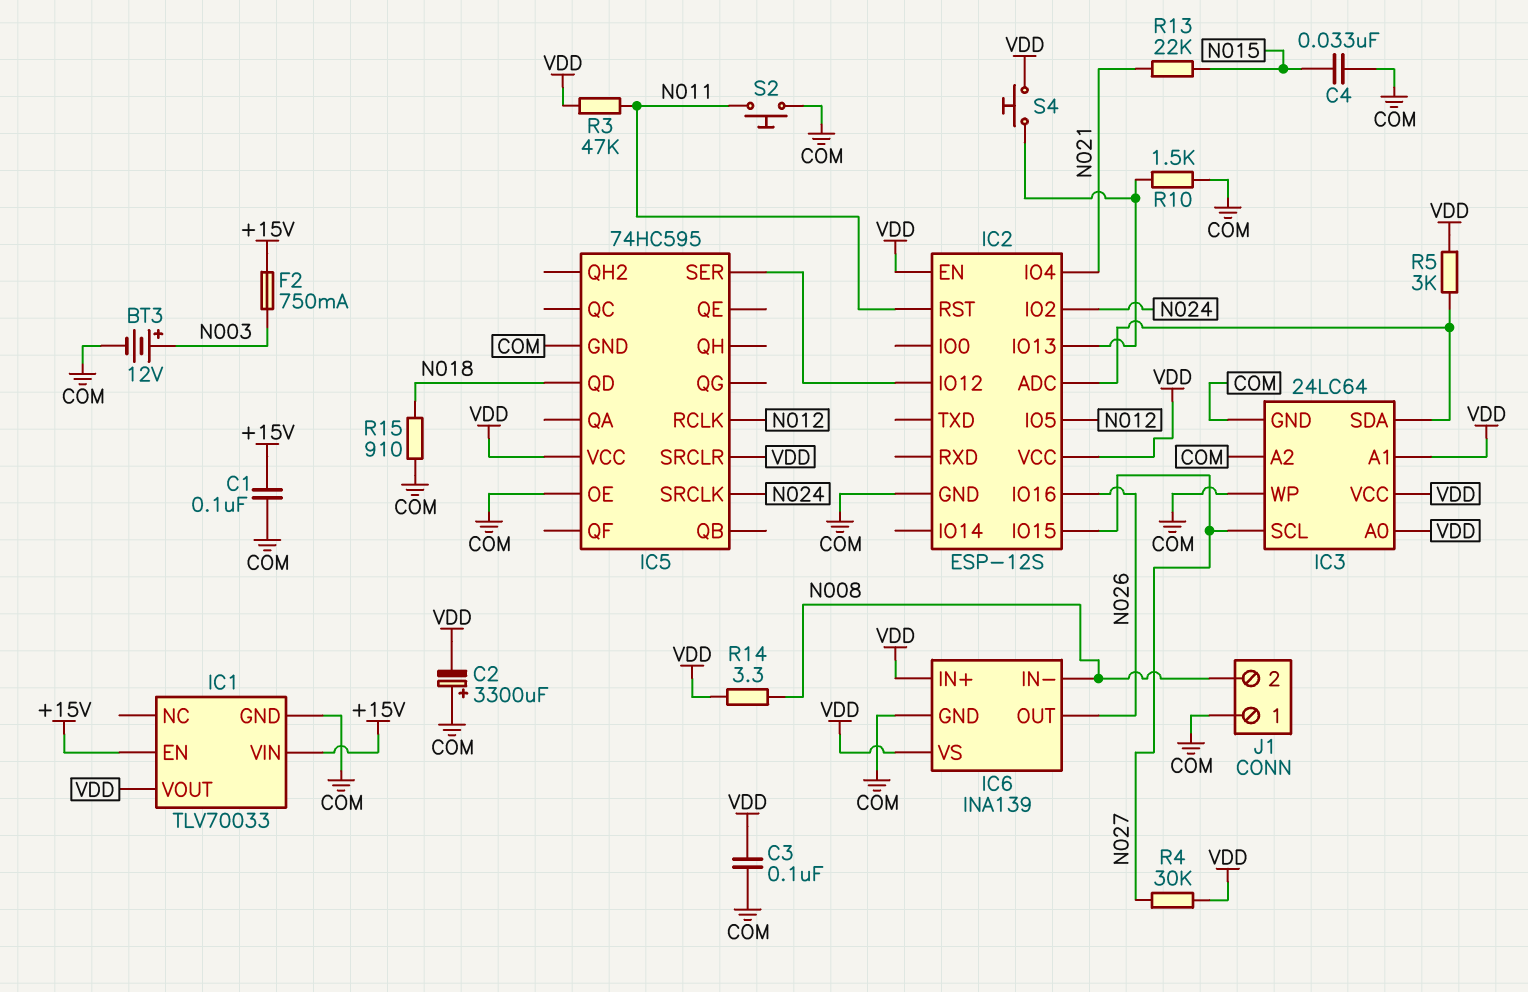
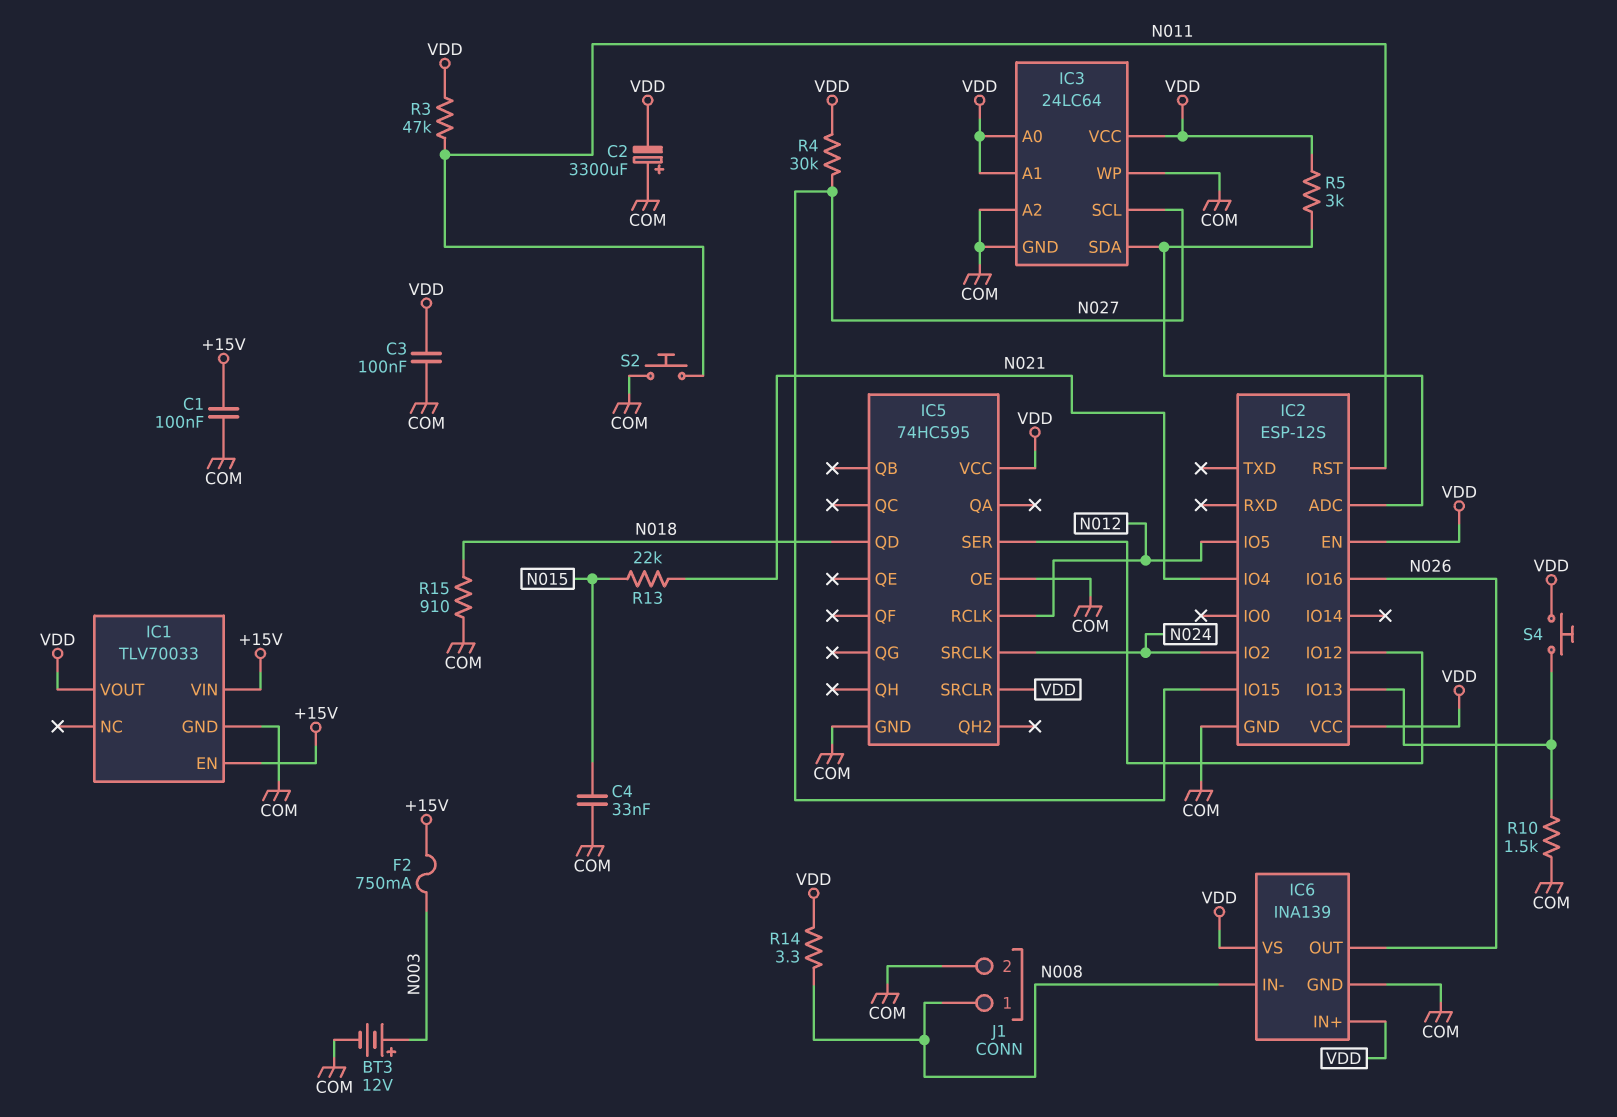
J1 pin 1: COM -> N008
J1 pin 2: N008 -> COM

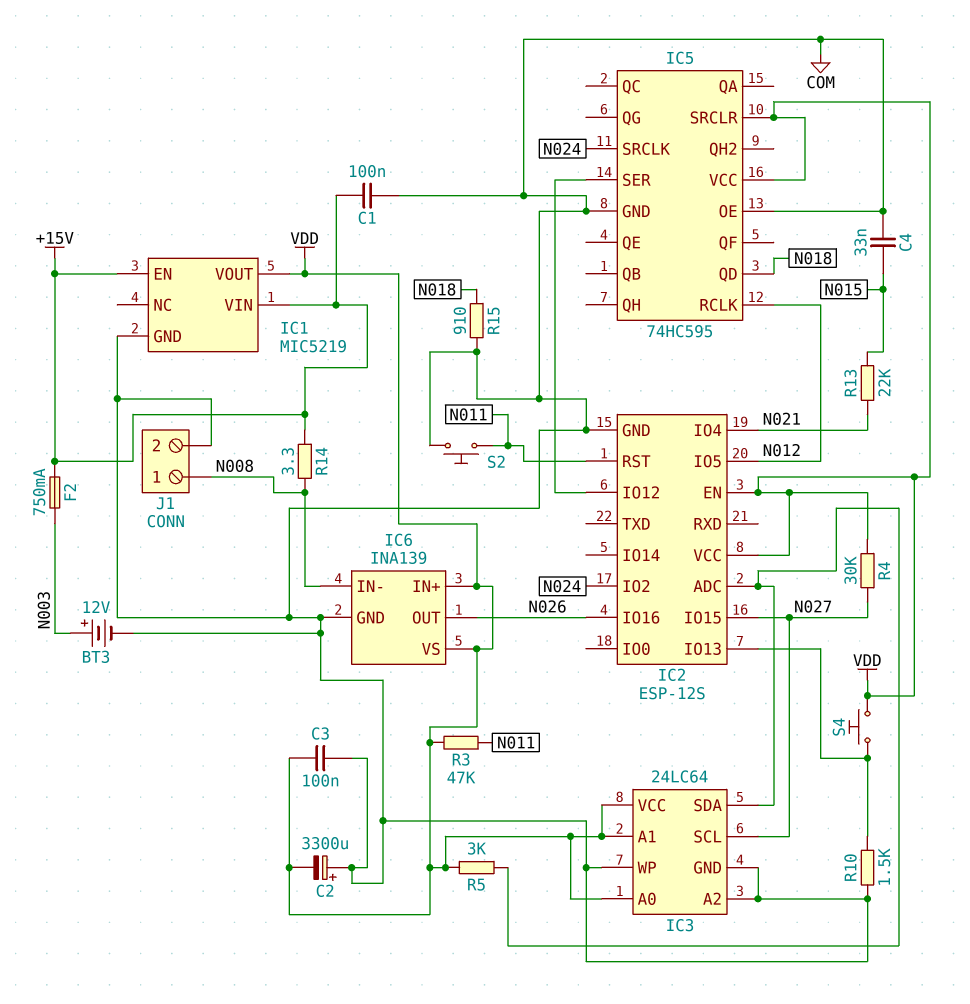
IC1: TLV70033 -> MIC5219
R14: 3.3 (N008, VDD) -> 3.3 (+15V, N008)

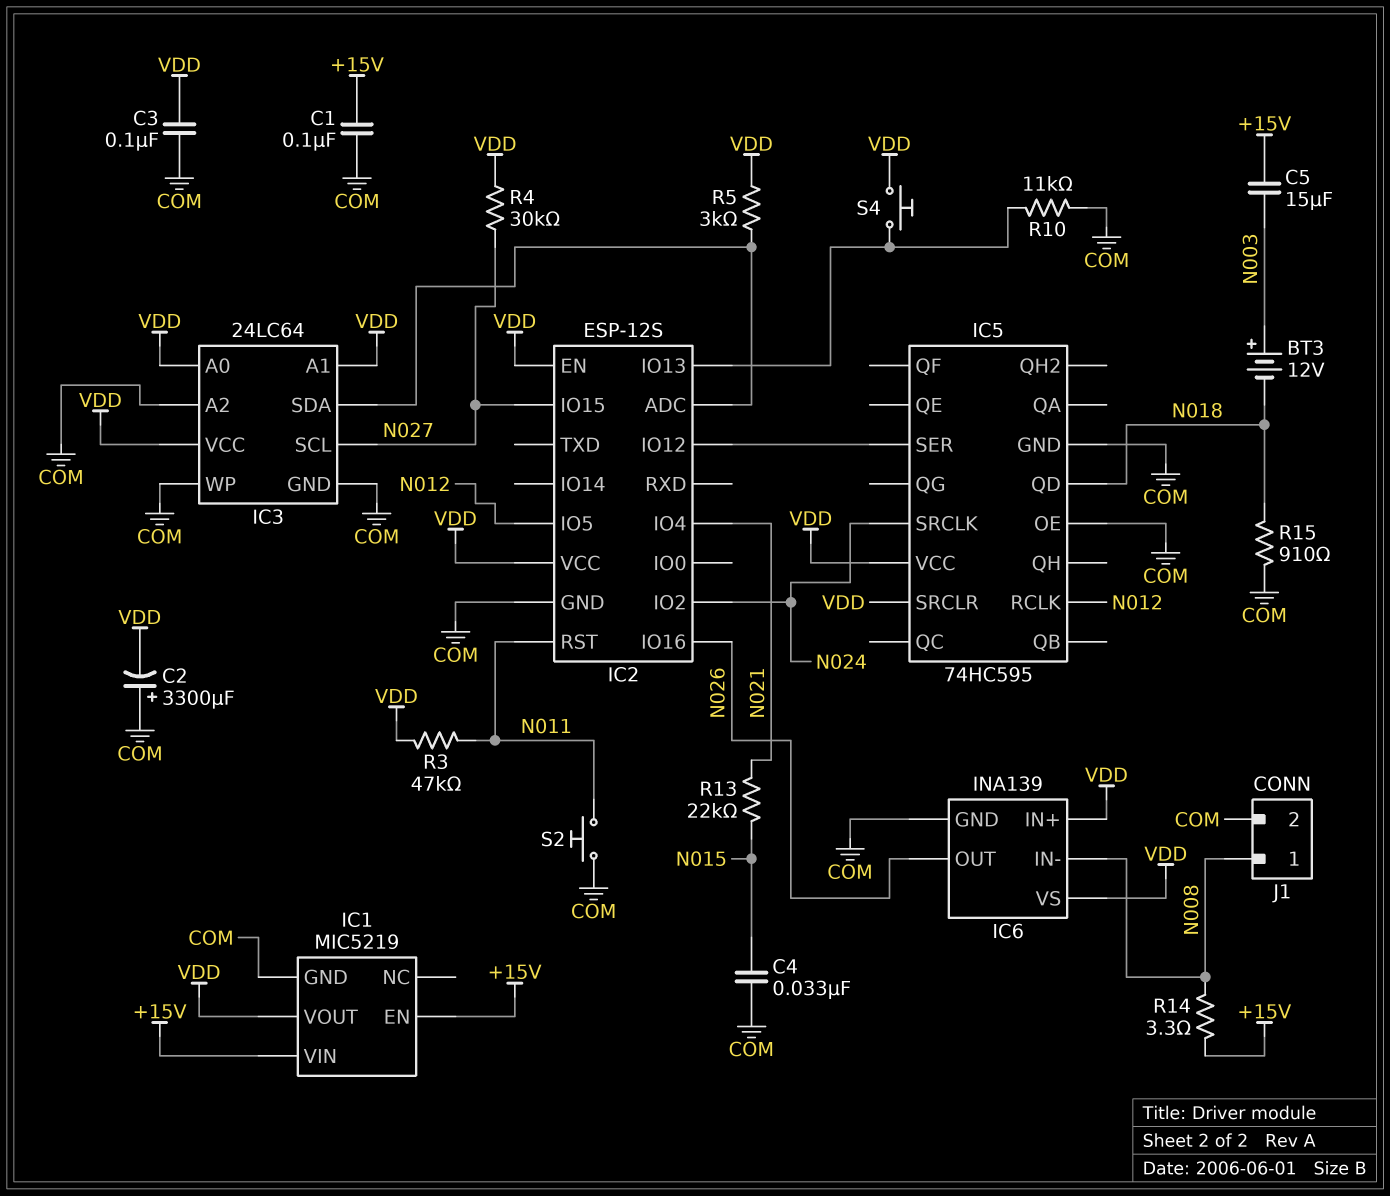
BT3: 12V (plus N003, minus COM) -> 12V (plus N003, minus N018)
C5: none -> 15uF (+15V, N003)
F2: 750mA (+15V, N003) -> none
R10: 1.5k (COM, IC2/IO13) -> 11k (COM, IC2/IO13)

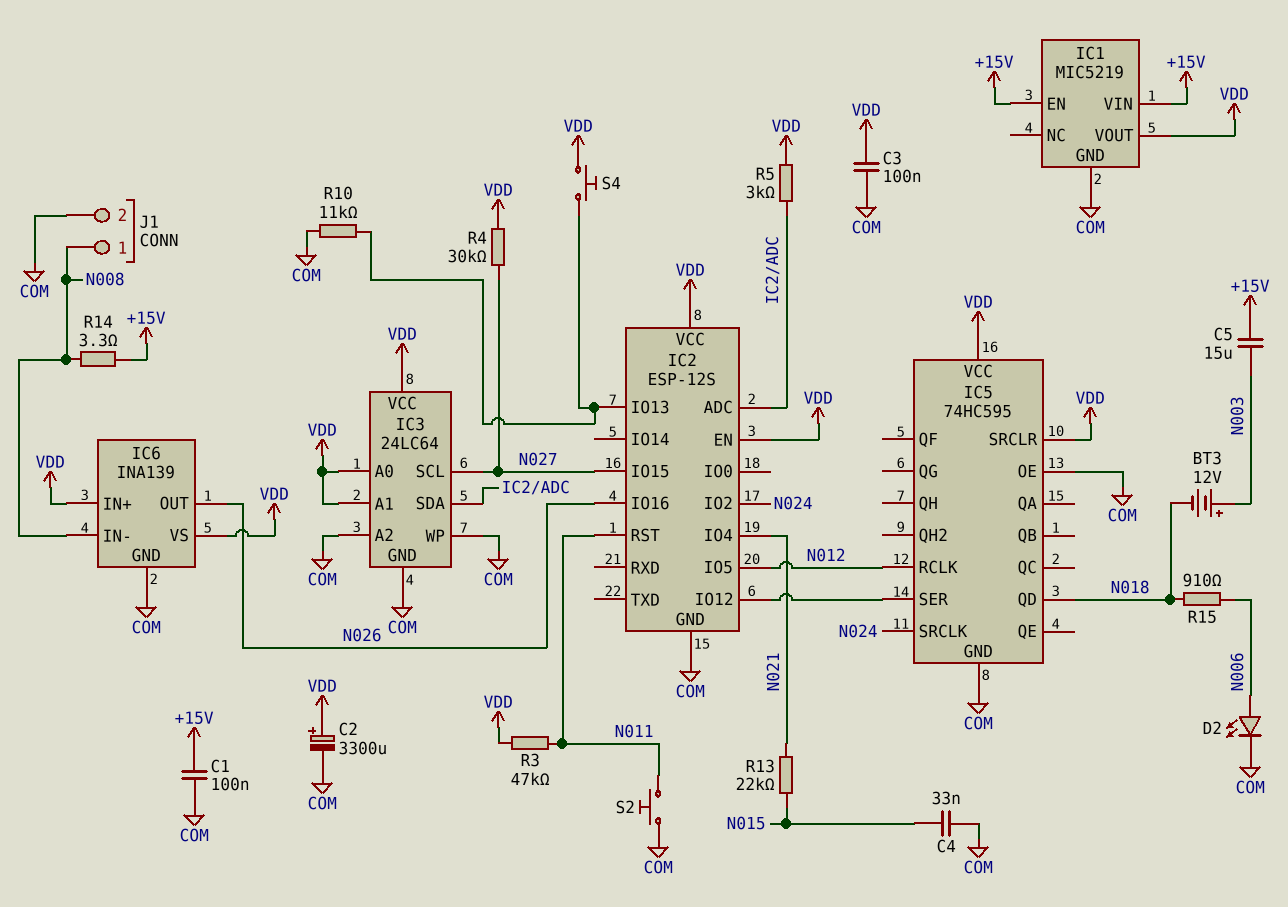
C2: 3300uF (plus COM, minus VDD) -> 3300uF (plus VDD, minus COM)
D2: none -> LED (A N006, K COM)
R15: 910 (COM, N018) -> 910 (N006, N018)

